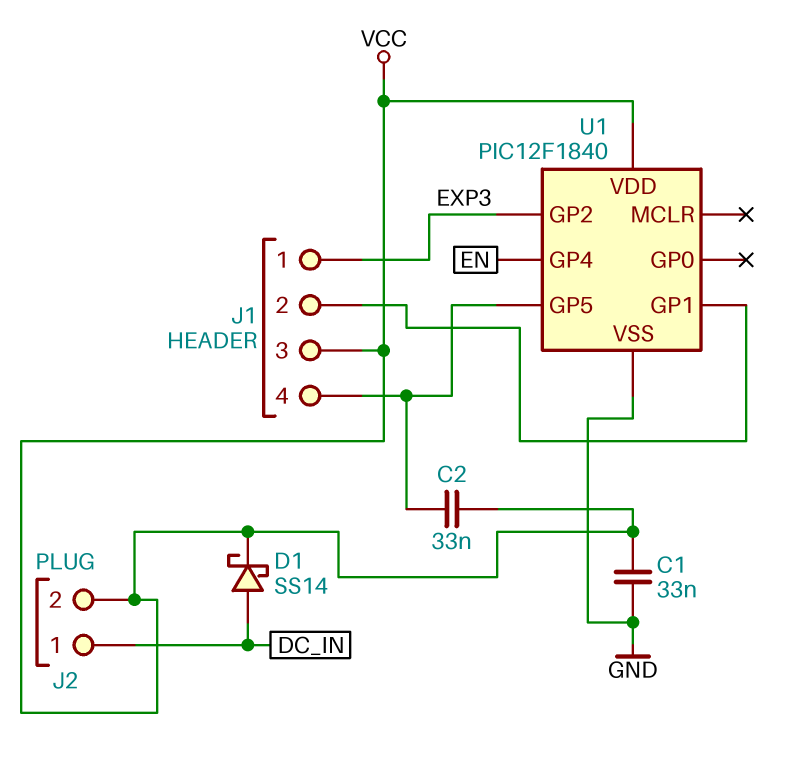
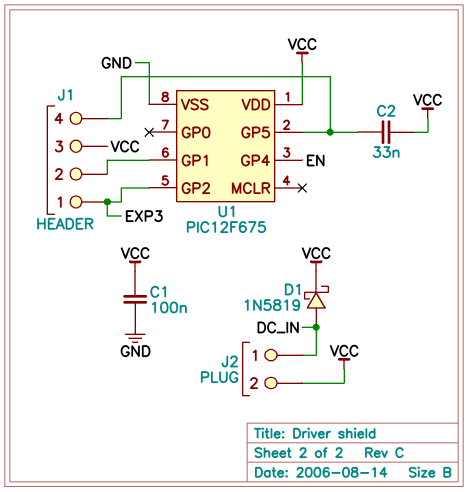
C1: 33nF (GND, VCC) -> 100nF (GND, VCC)
D1: schottky SS14 (A DC_IN, K VCC) -> schottky 1N5819 (A DC_IN, K VCC)
U1: PIC12F1840 -> PIC12F675

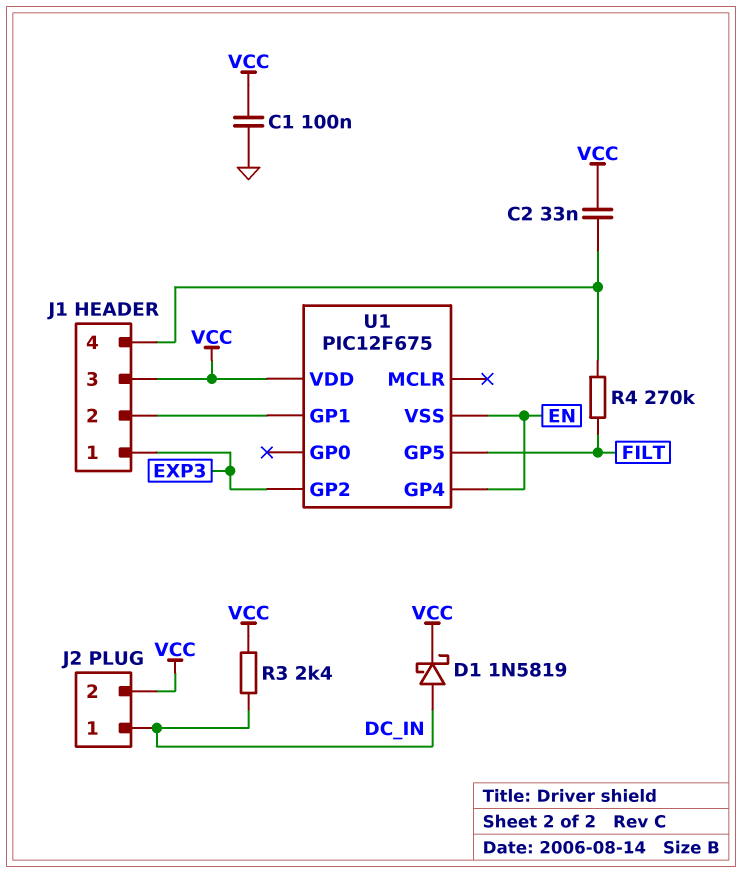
R3: none -> 2.4k (DC_IN, VCC)
R4: none -> 270k (FILT, J1/4)
U1 pin GP5: J1/4 -> FILT
U1 pin VSS: GND -> EN

